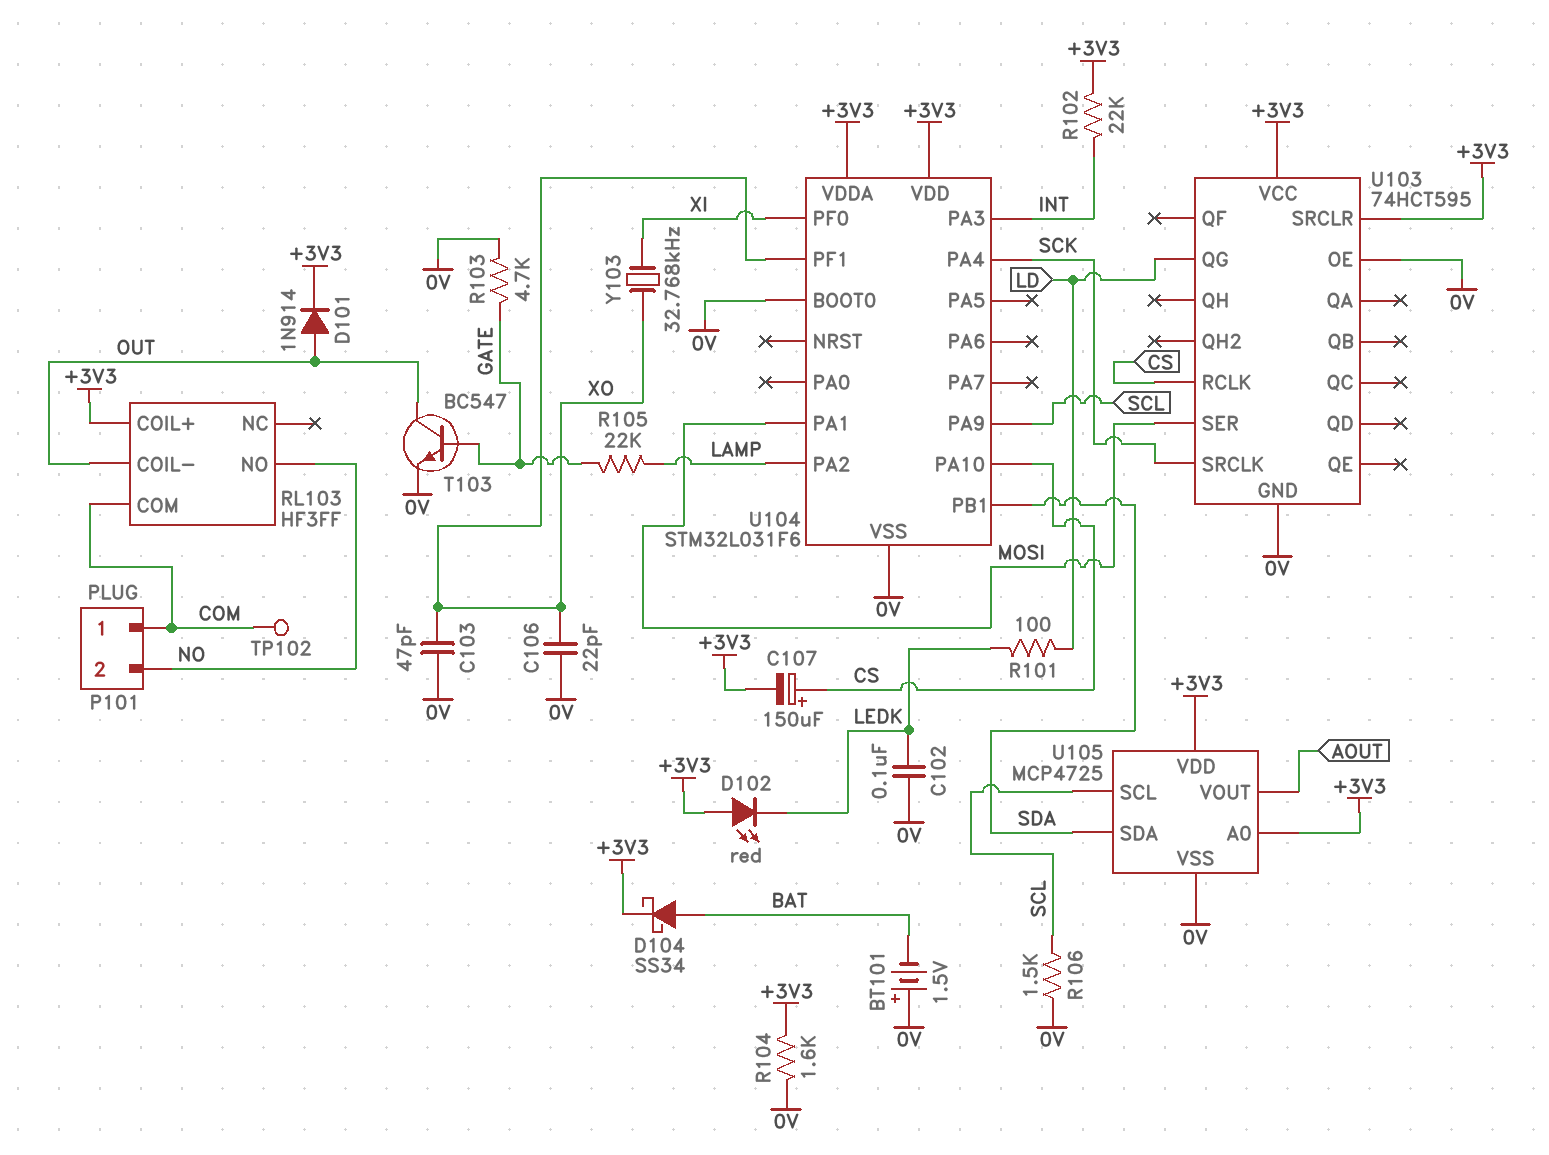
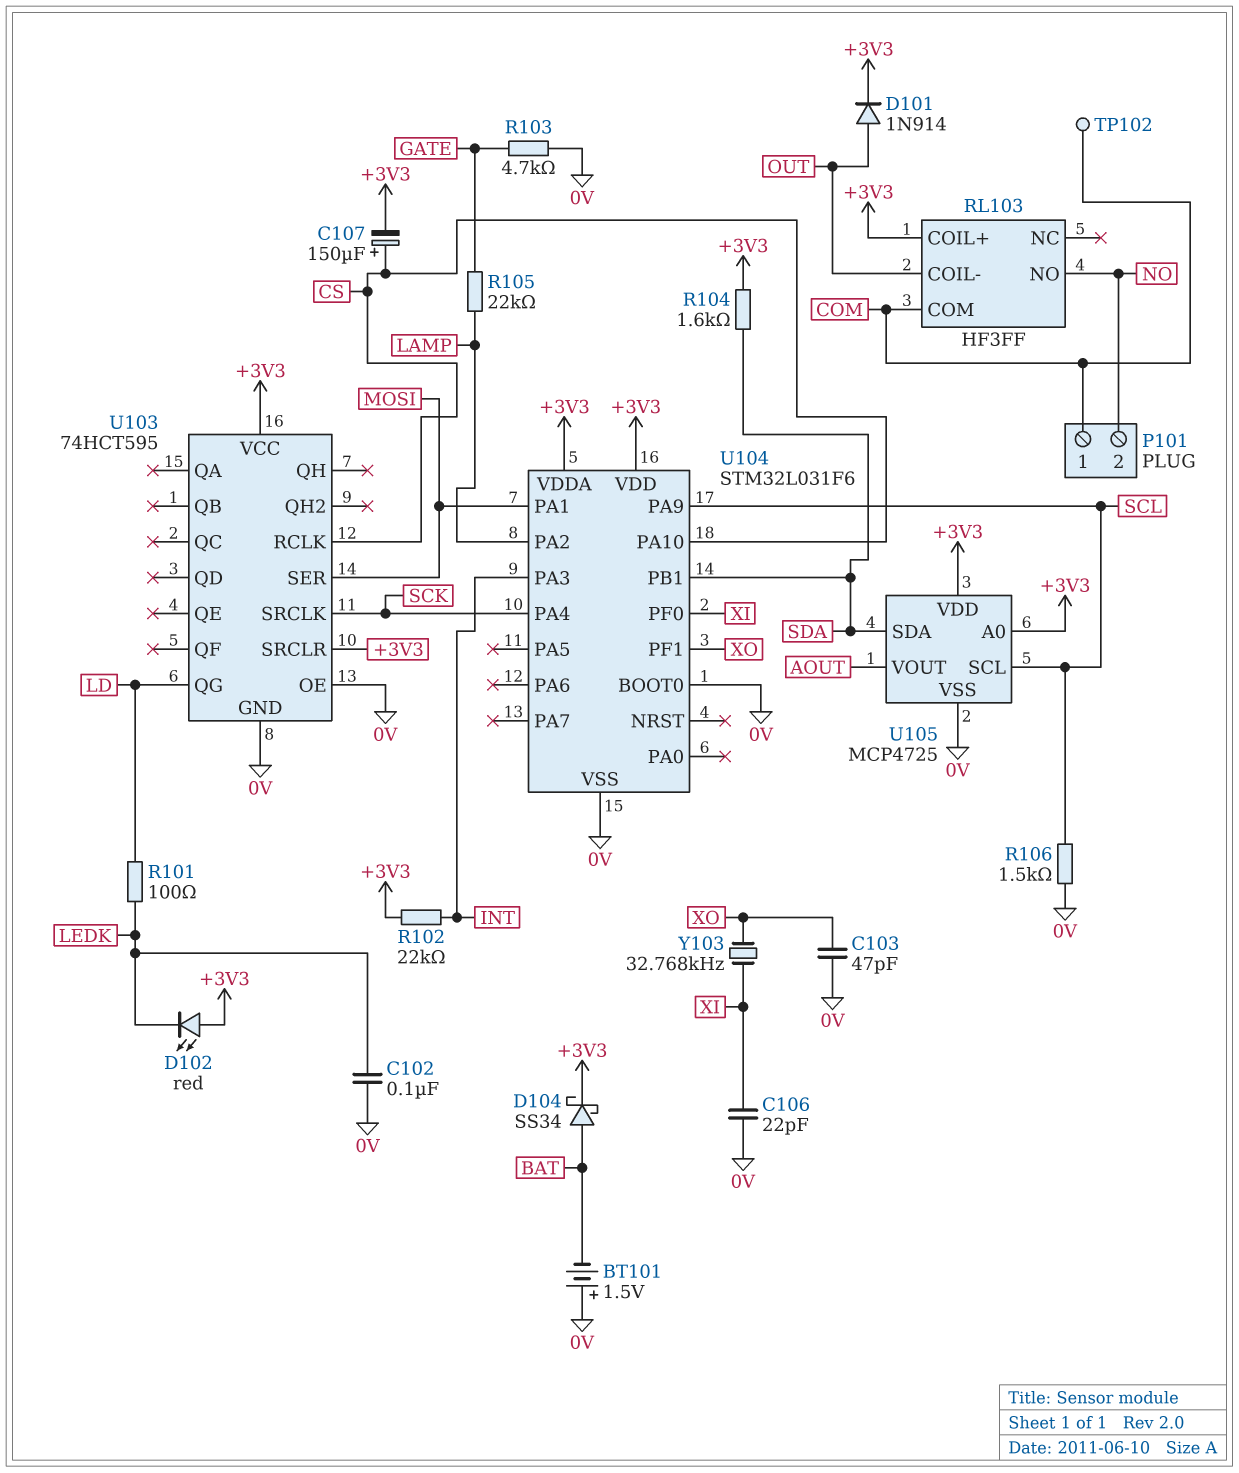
C106: 22pF (0V, XO) -> 22pF (0V, XI)
R104: 1.6k (+3V3, 0V) -> 1.6k (+3V3, SDA)
T103: NPN BC547 (B GATE, C OUT, E 0V) -> none

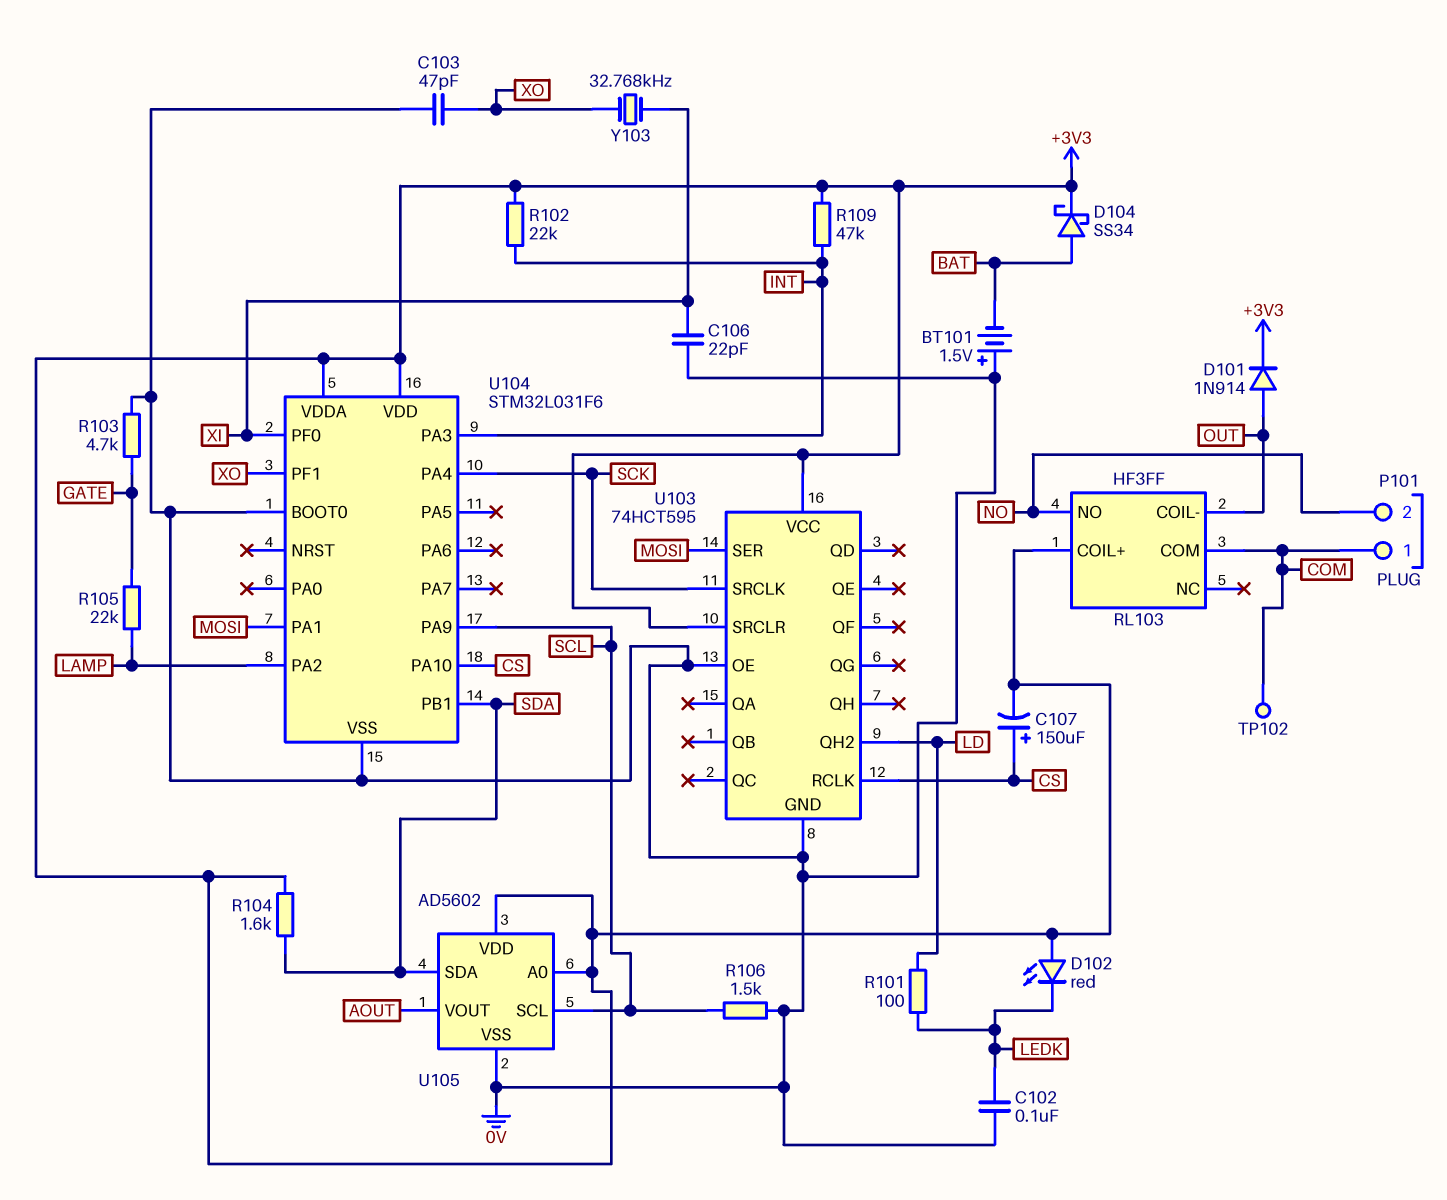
R109: none -> 47k (+3V3, INT)
U103 pin QG: LD -> none
U103 pin QH2: none -> LD
U105: MCP4725 -> AD5602

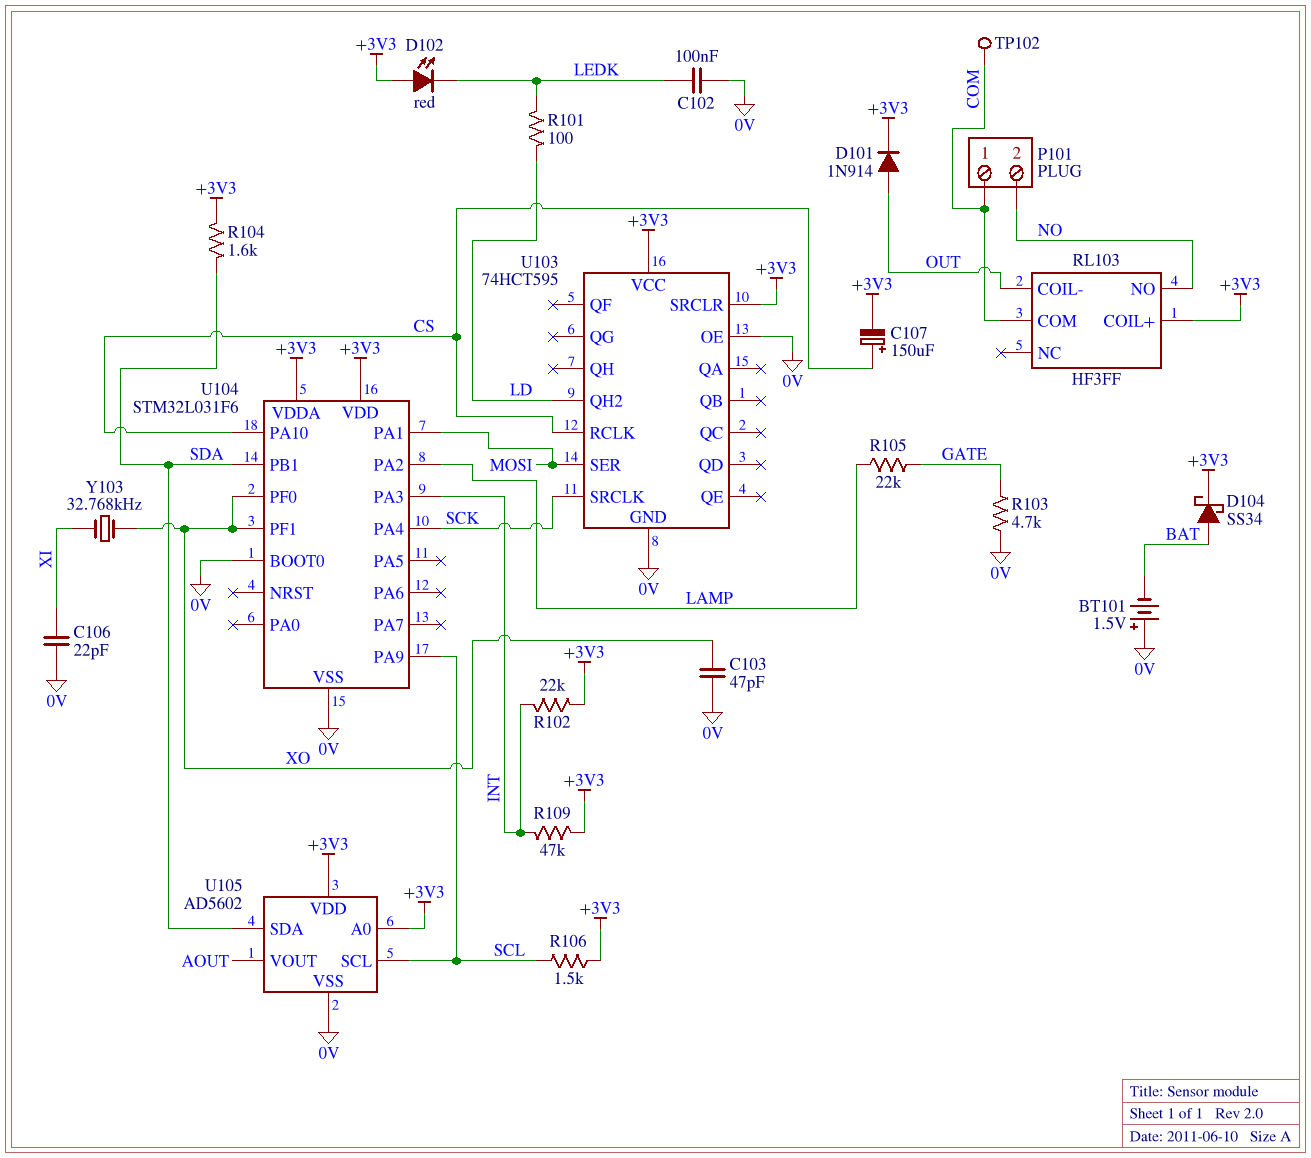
R106: 1.5k (0V, SCL) -> 1.5k (+3V3, SCL)
U104 pin PF0: XI -> XO

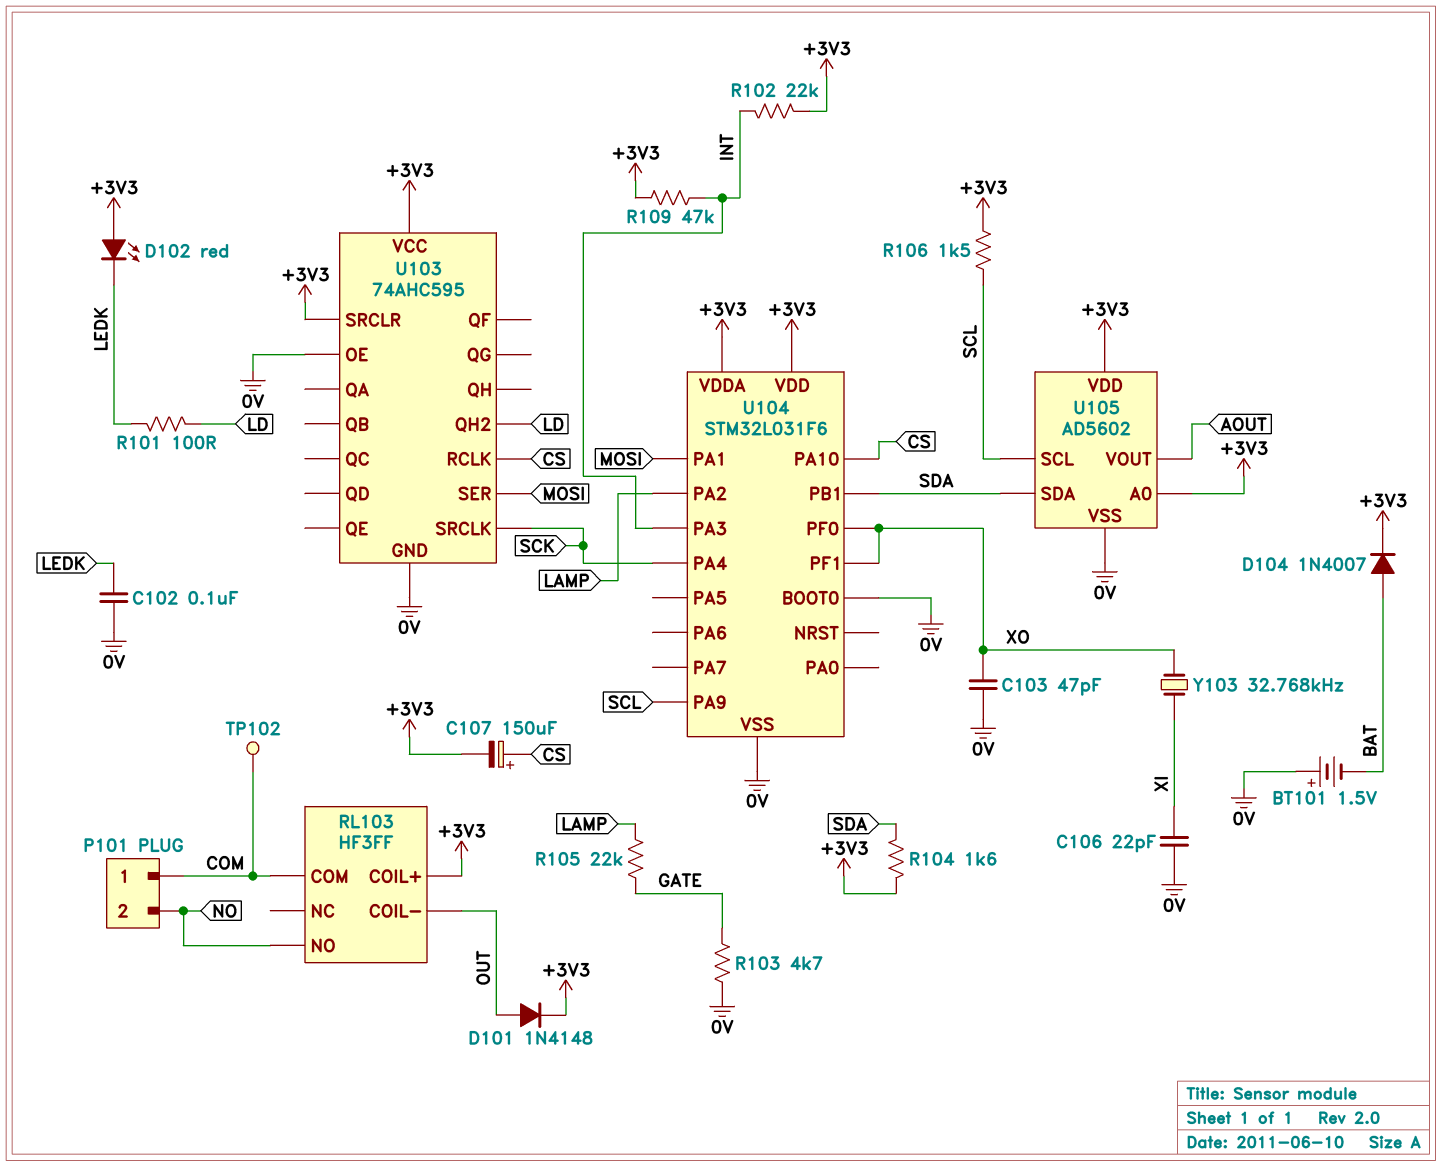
D101: diode 1N914 (A OUT, K +3V3) -> diode 1N4148 (A OUT, K +3V3)
D104: schottky SS34 (A BAT, K +3V3) -> diode 1N4007 (A BAT, K +3V3)
U103: 74HCT595 -> 74AHC595

